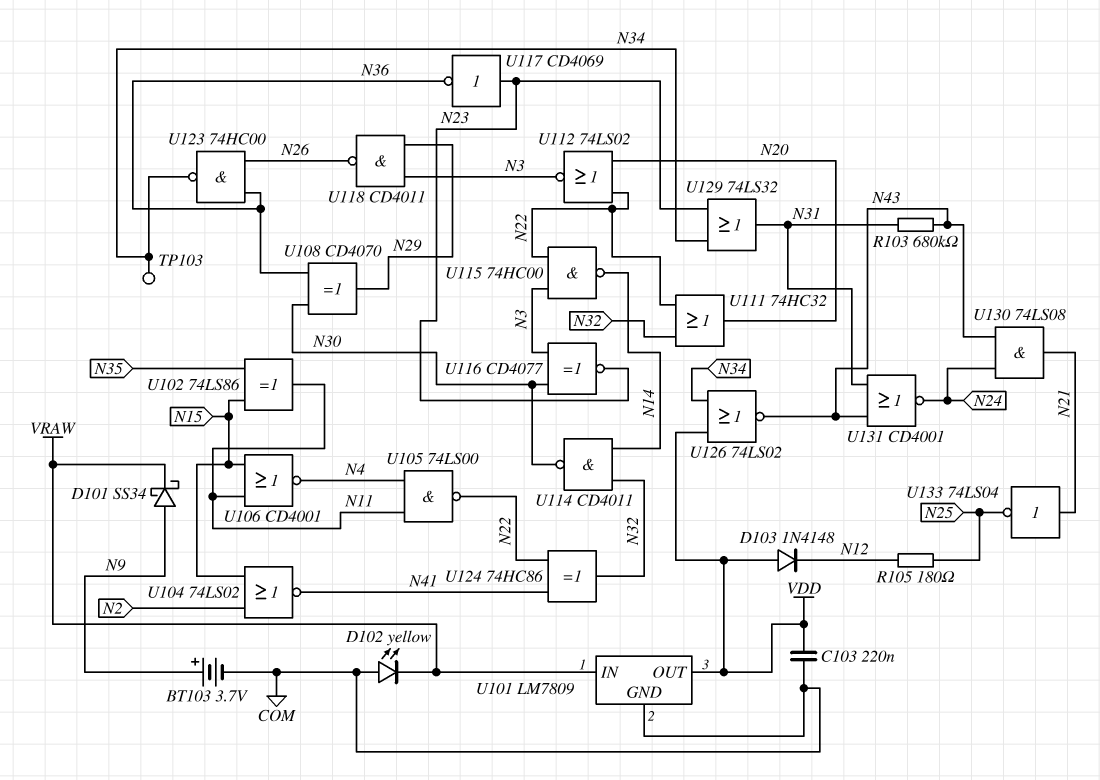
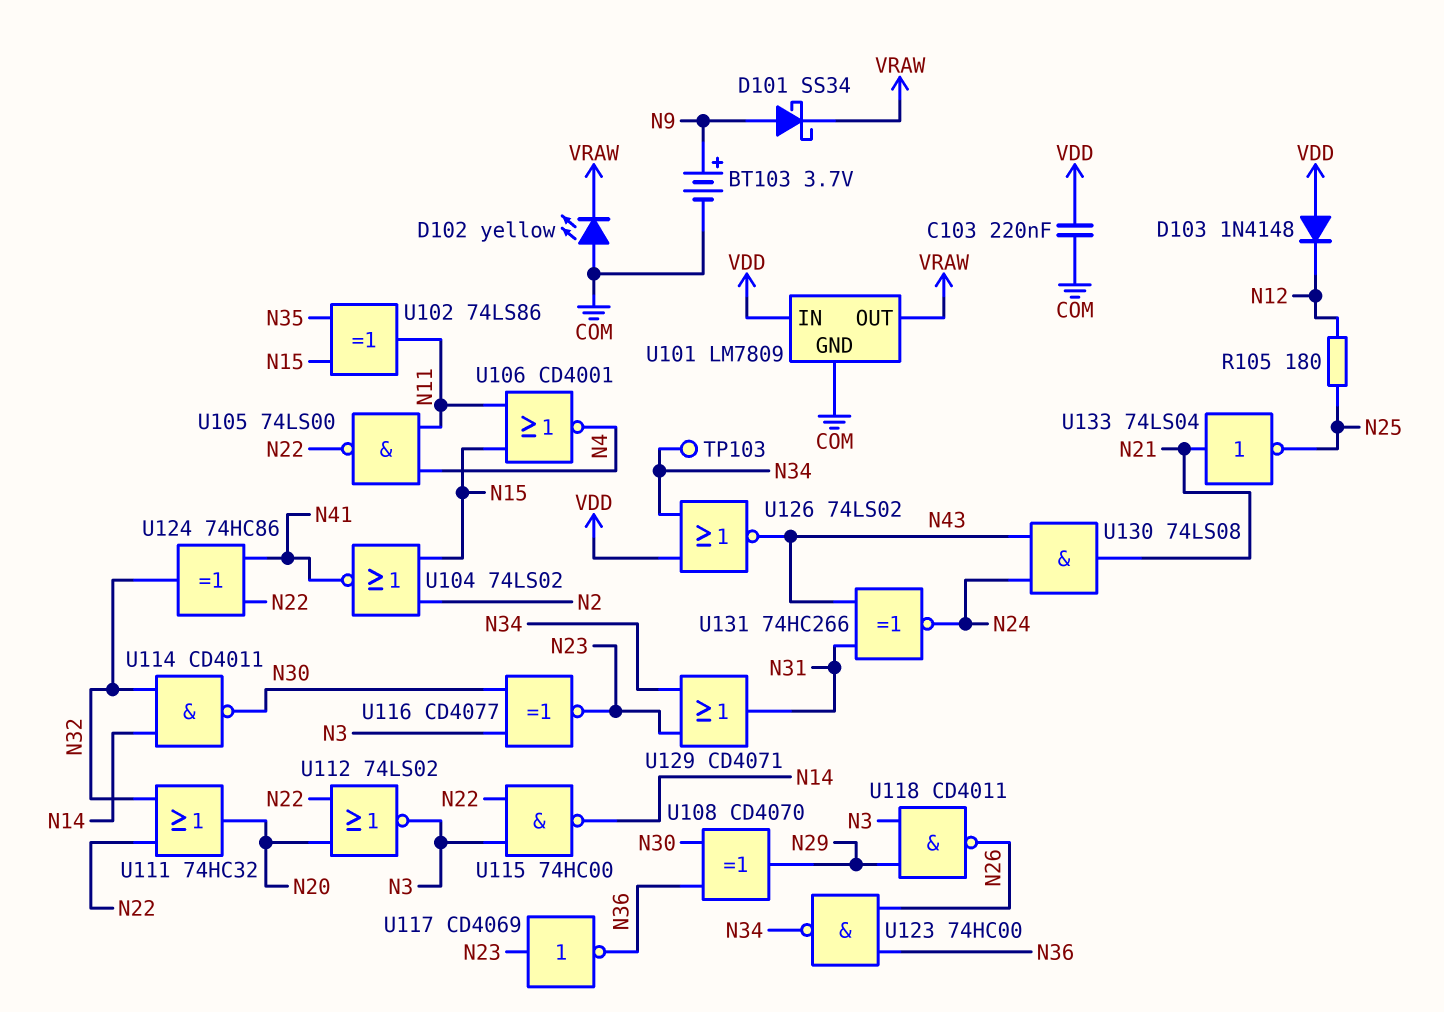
R103: 680k (N31, N43) -> none
U101 pin IN: VRAW -> VDD
U101 pin OUT: VDD -> VRAW
U129: OR 74LS32 (in N23, in N34, out N31) -> OR CD4071 (in N23, in N34, out N31)
U131: NOR CD4001 (in N31, in N43, out N24) -> XNOR 74HC266 (in N31, in N43, out N24)

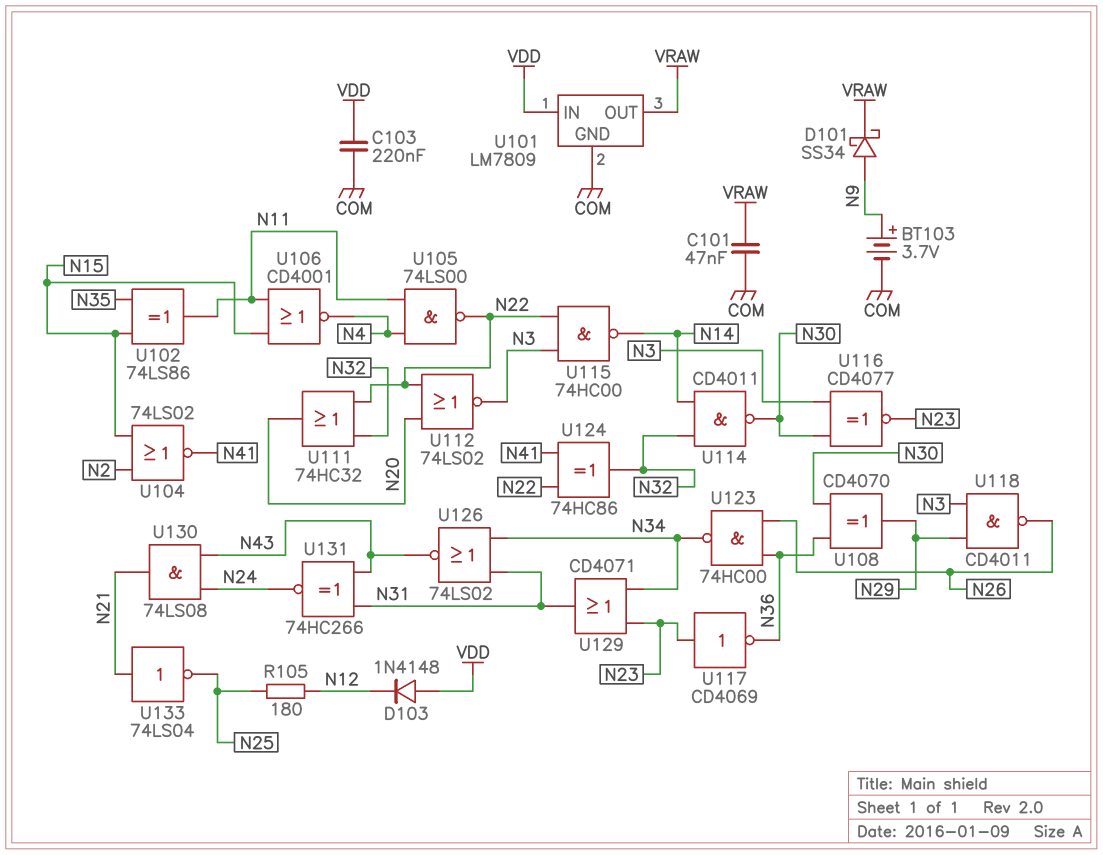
C101: none -> 47nF (COM, VRAW)
D102: LED yellow (A COM, K VRAW) -> none
TP103: test point (N34) -> none
U126: NOR 74LS02 (in N34, in VDD, out N43) -> NOR 74LS02 (in N31, in N34, out N43)

